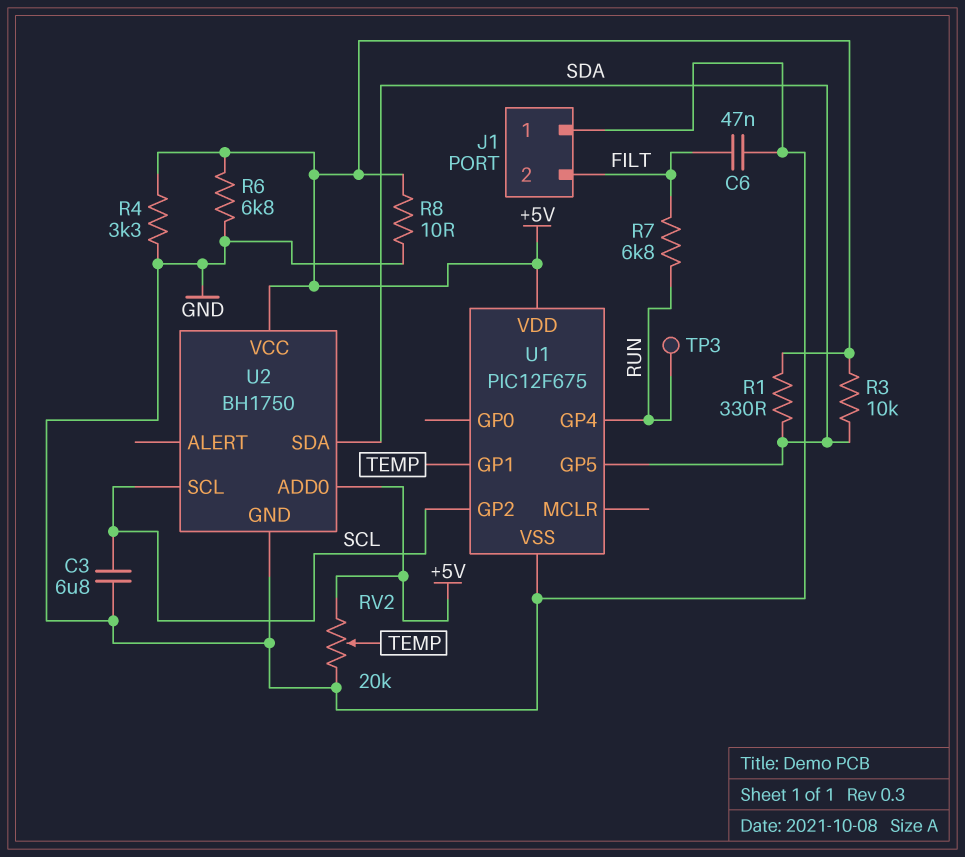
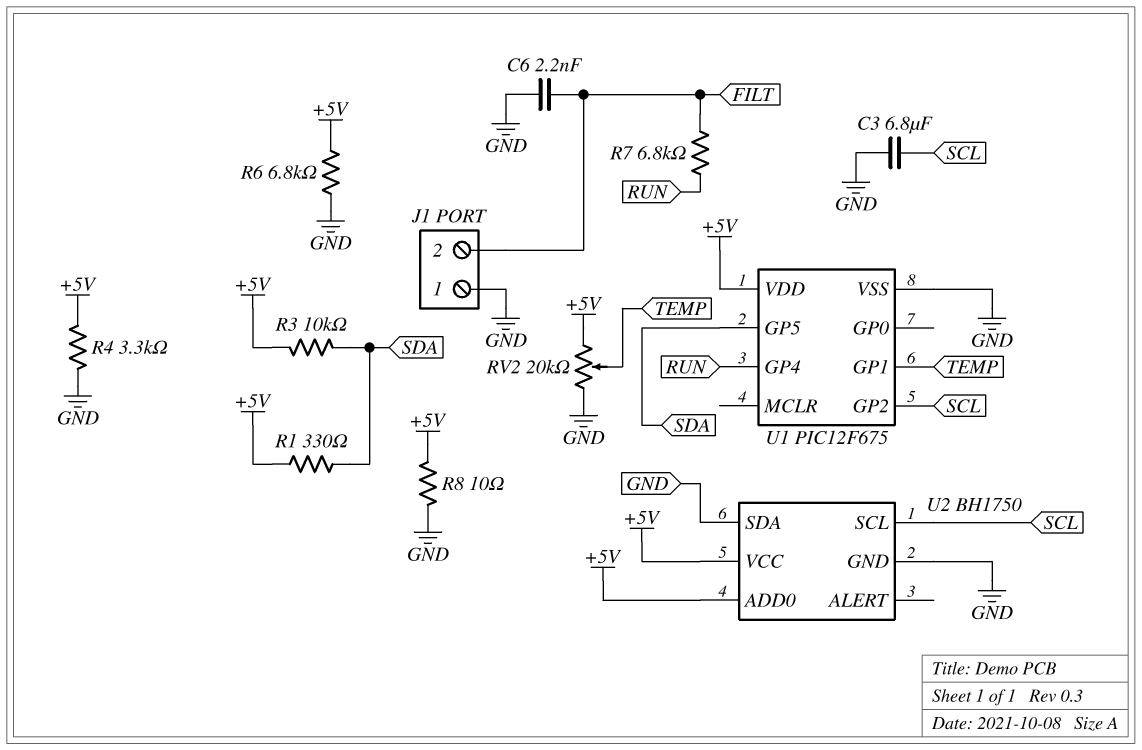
C6: 47nF (FILT, GND) -> 2.2nF (FILT, GND)
TP3: test point (RUN) -> none
U2 pin SDA: SDA -> GND

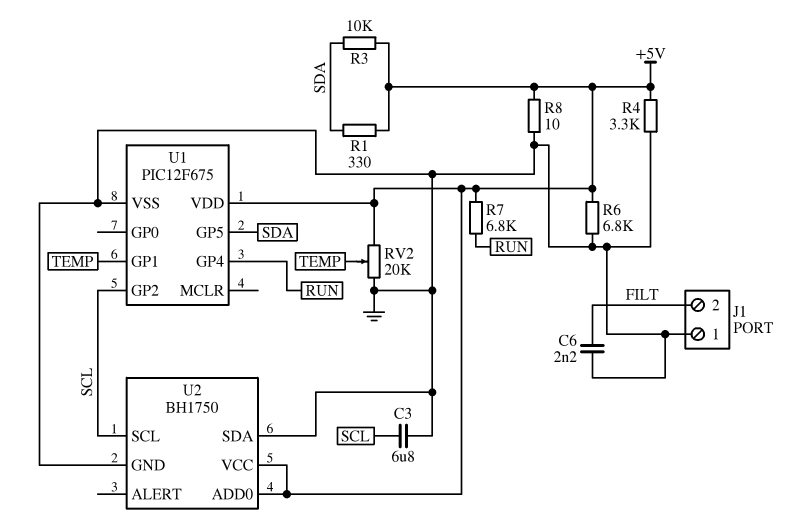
R7: 6.8k (FILT, RUN) -> 6.8k (+5V, RUN)

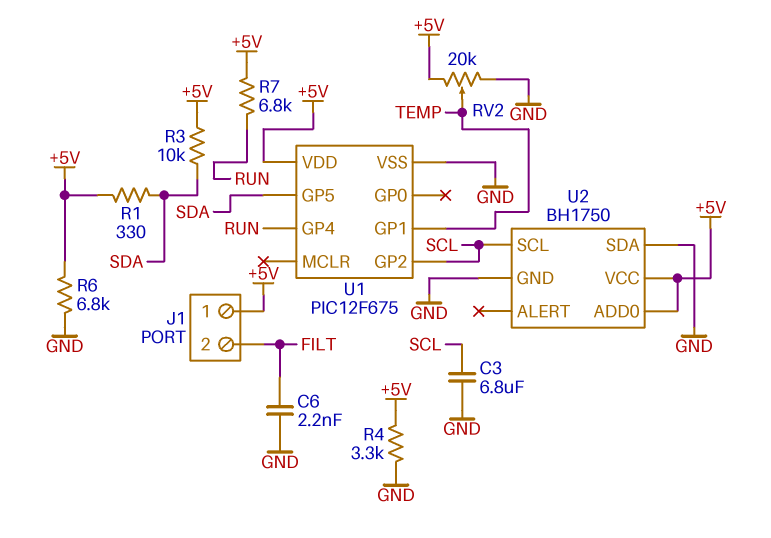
J1 pin 1: GND -> +5V
R8: 10 (+5V, GND) -> none

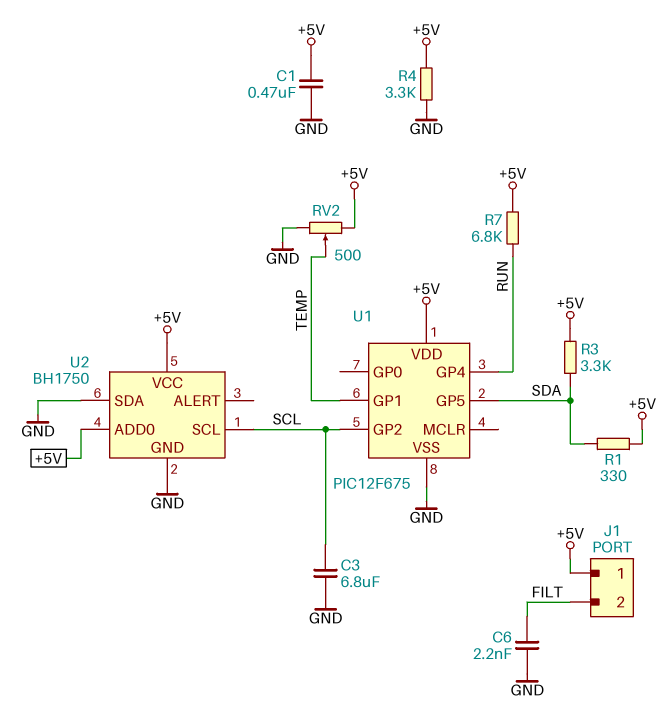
C1: none -> 470nF (+5V, GND)
R3: 10k (+5V, SDA) -> 3.3k (+5V, SDA)
R6: 6.8k (+5V, GND) -> none
RV2: 20k (+5V, GND, wiper TEMP) -> 500 (+5V, GND, wiper TEMP)

